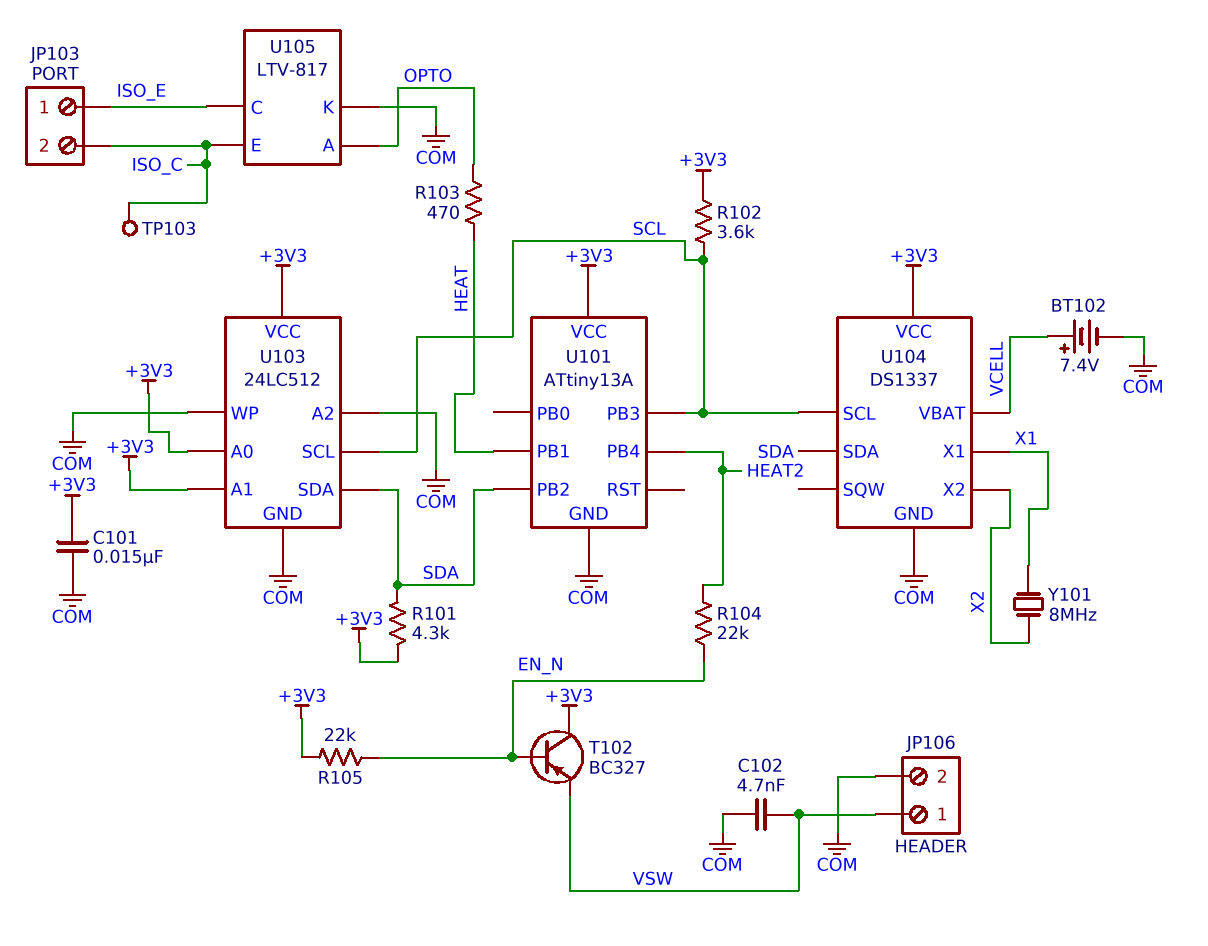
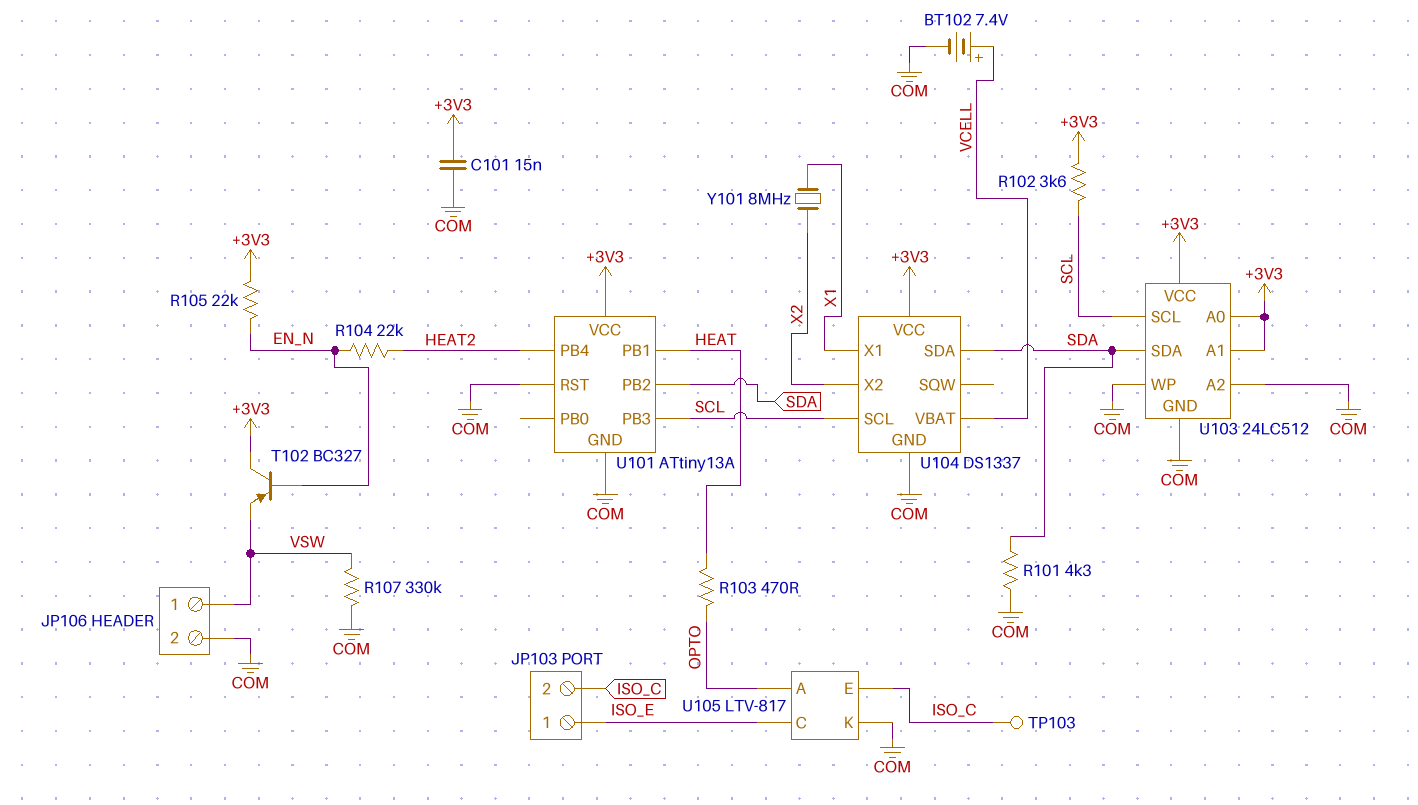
C102: 4.7nF (COM, VSW) -> none
R101: 4.3k (+3V3, SDA) -> 4.3k (COM, SDA)
R107: none -> 330k (COM, VSW)
U101 pin RST: none -> COM

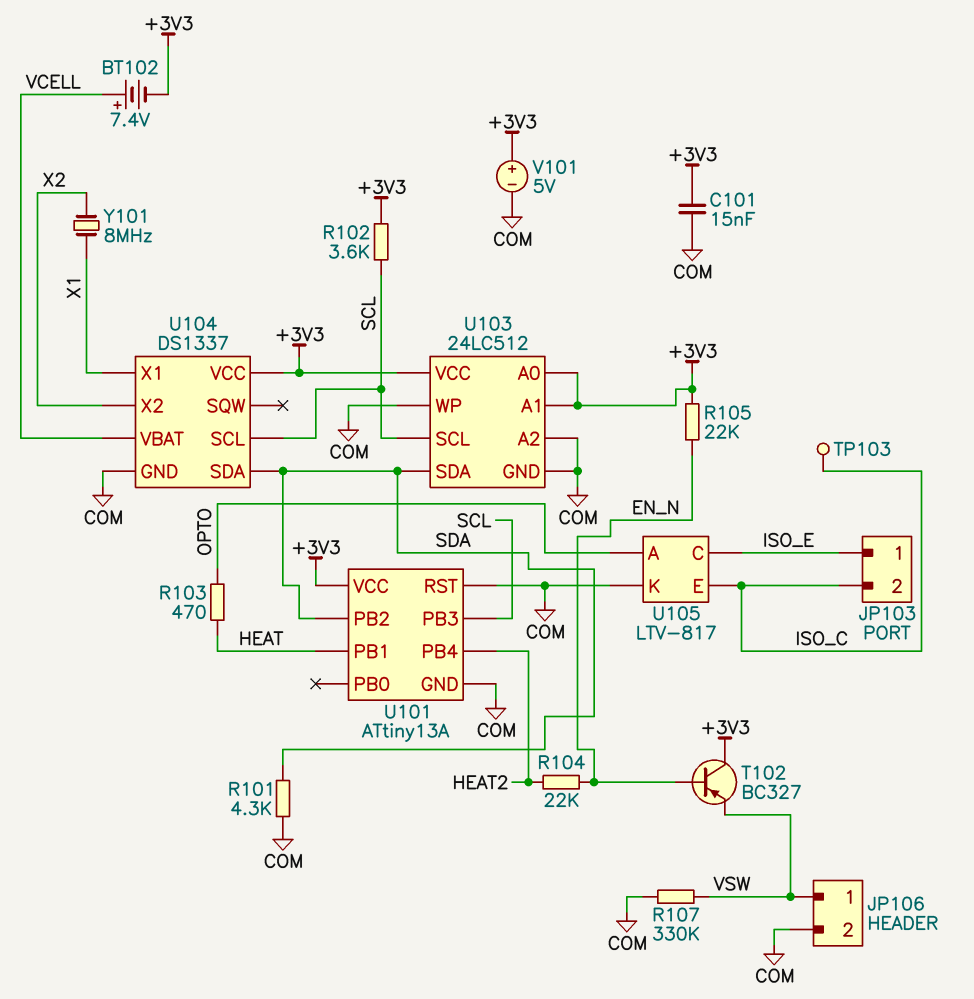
BT102: 7.4V (plus VCELL, minus COM) -> 7.4V (plus VCELL, minus +3V3)
V101: none -> 5V (plus +3V3, minus COM)

